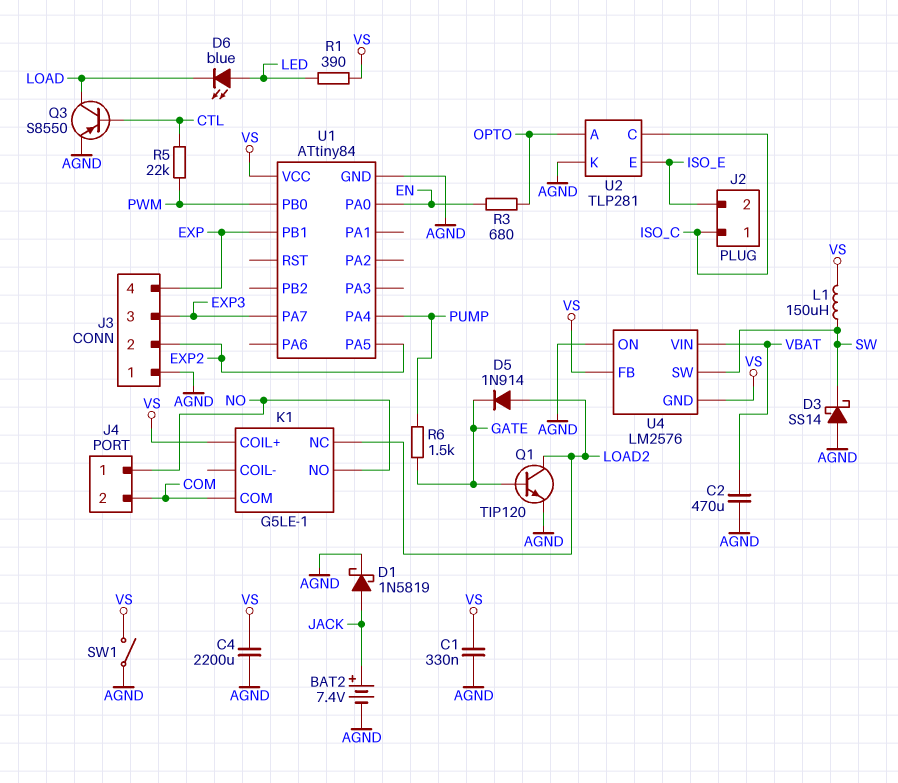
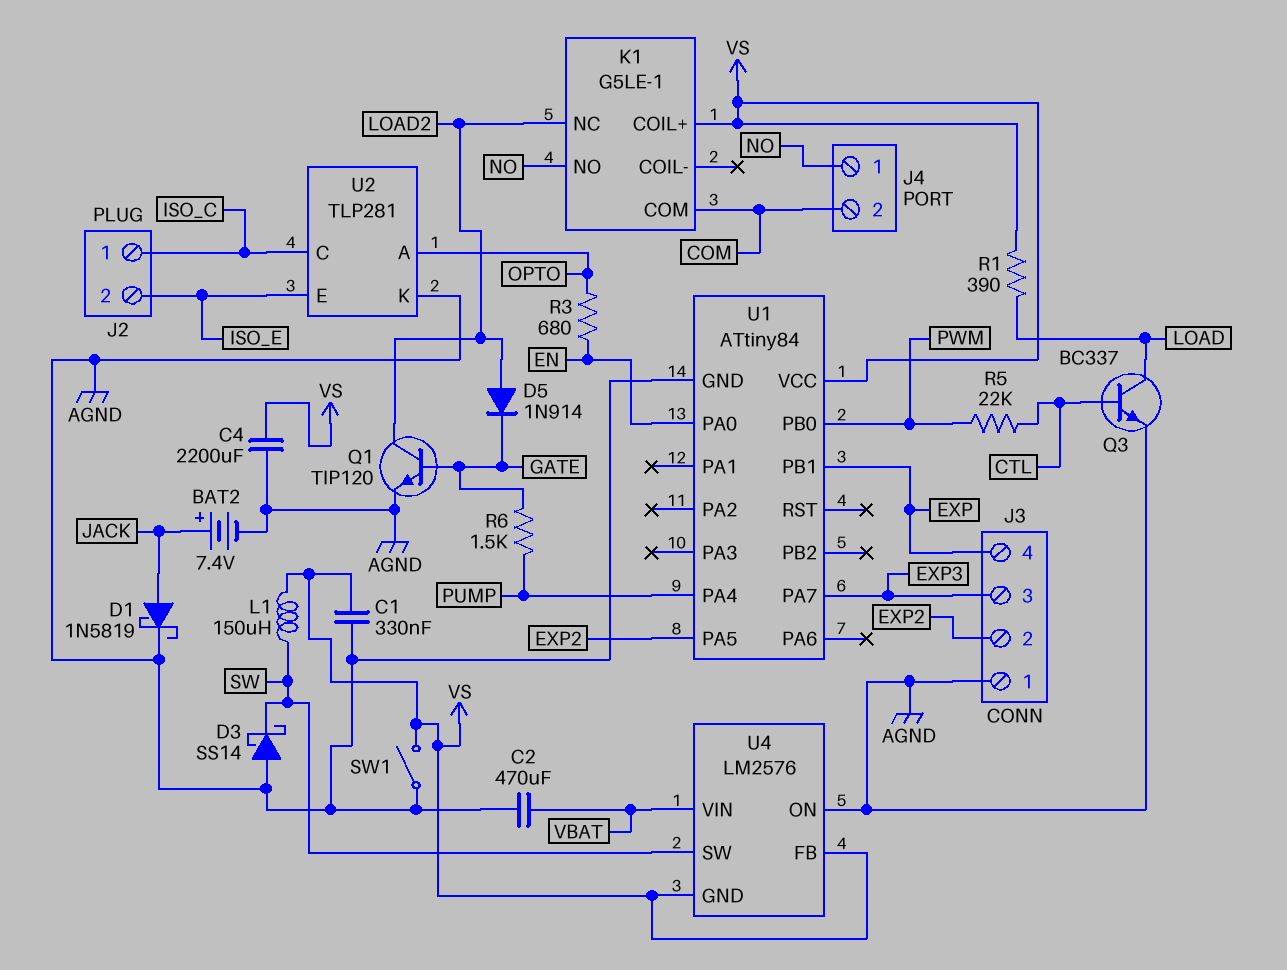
D6: LED blue (A LED, K LOAD) -> none
Q3: PNP S8550 (B CTL, C LOAD, E AGND) -> NPN BC337 (B CTL, C LOAD, E AGND)
R1: 390 (LED, VS) -> 390 (LOAD, VS)

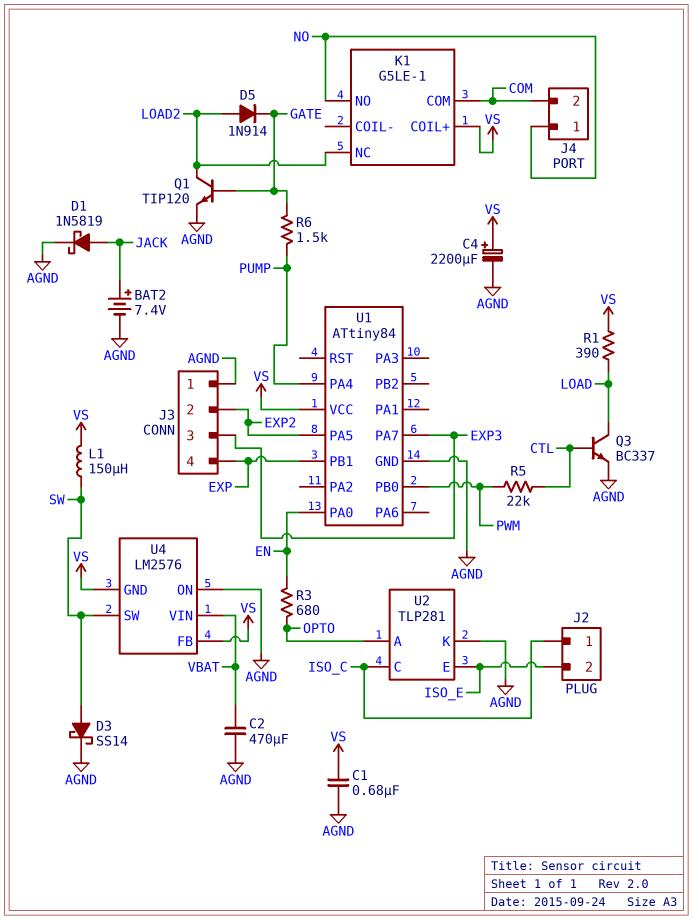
C1: 330nF (AGND, VS) -> 680nF (AGND, VS)
C4: 2200uF (AGND, VS) -> 2200uF (plus VS, minus AGND)
D3: schottky SS14 (A AGND, K SW) -> schottky SS14 (A SW, K AGND)
SW1: switch (AGND, VS) -> none

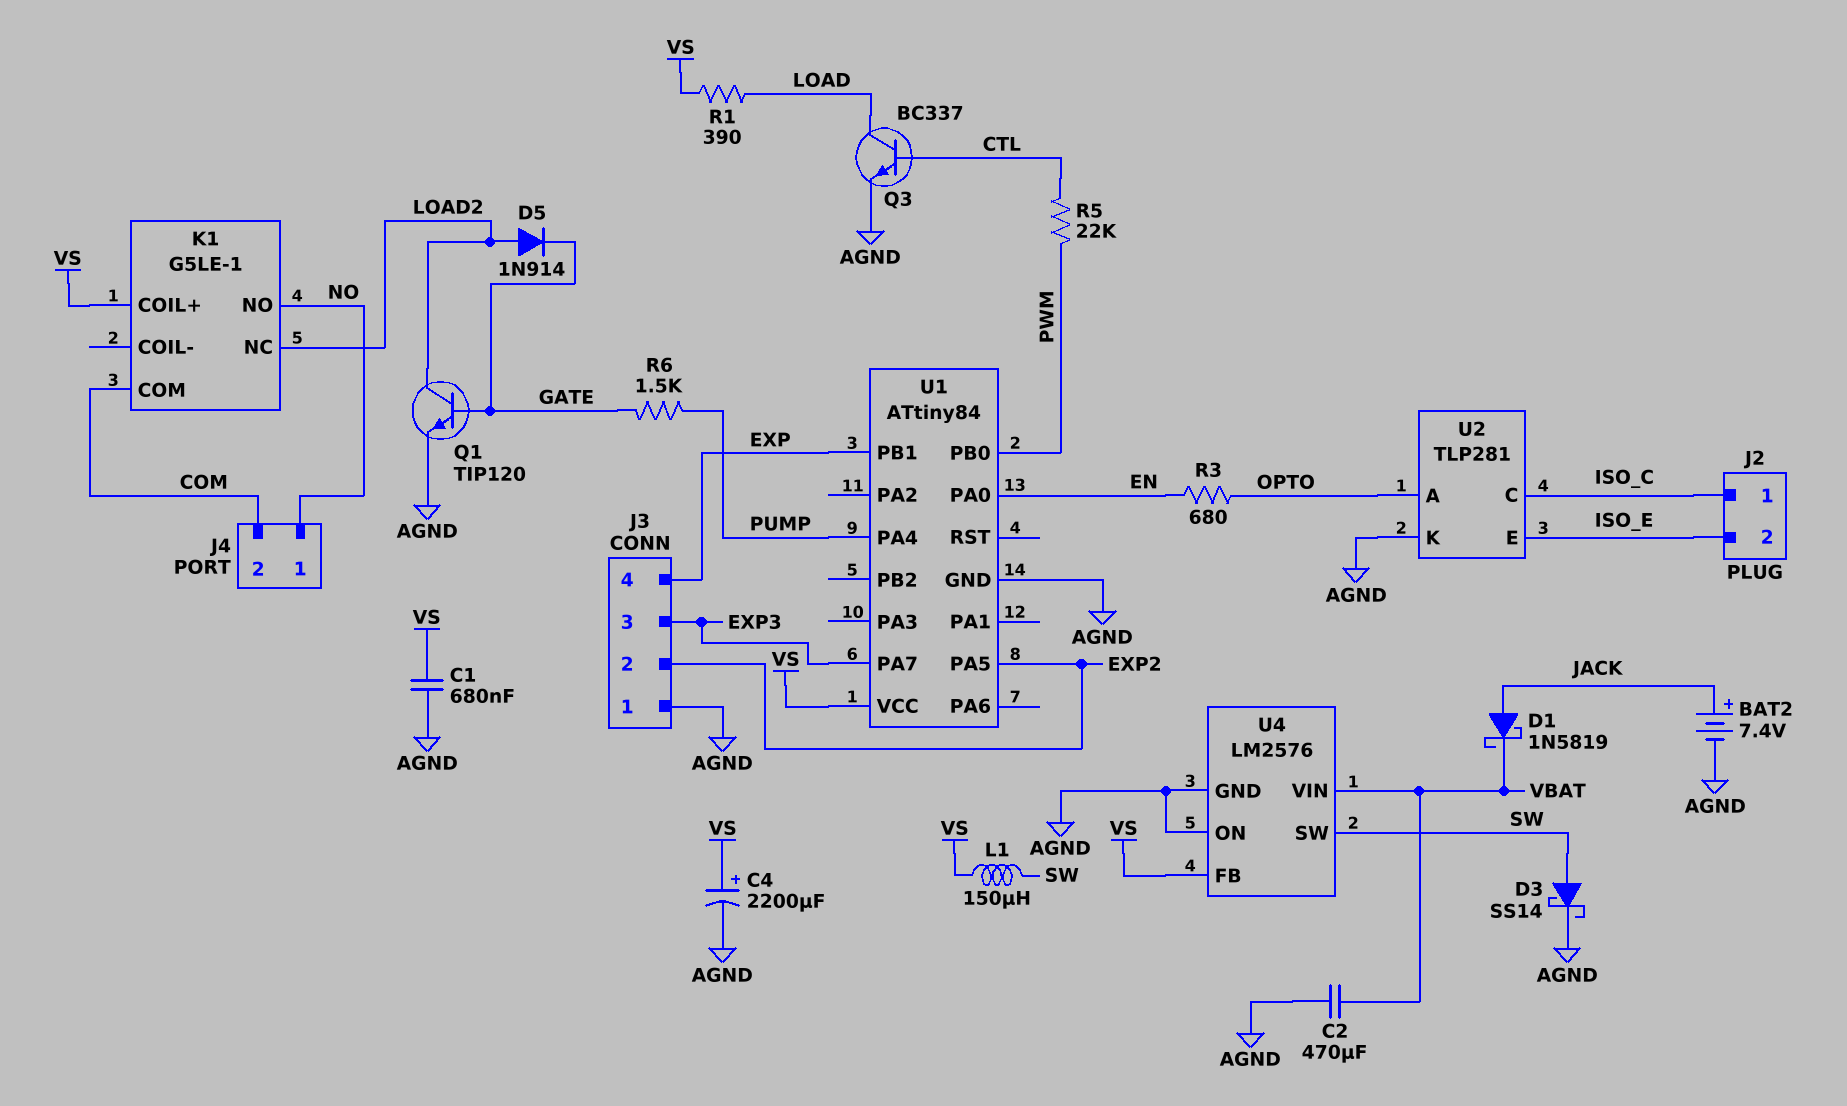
D1: schottky 1N5819 (A JACK, K AGND) -> schottky 1N5819 (A JACK, K VBAT)
U4 pin GND: VS -> AGND

